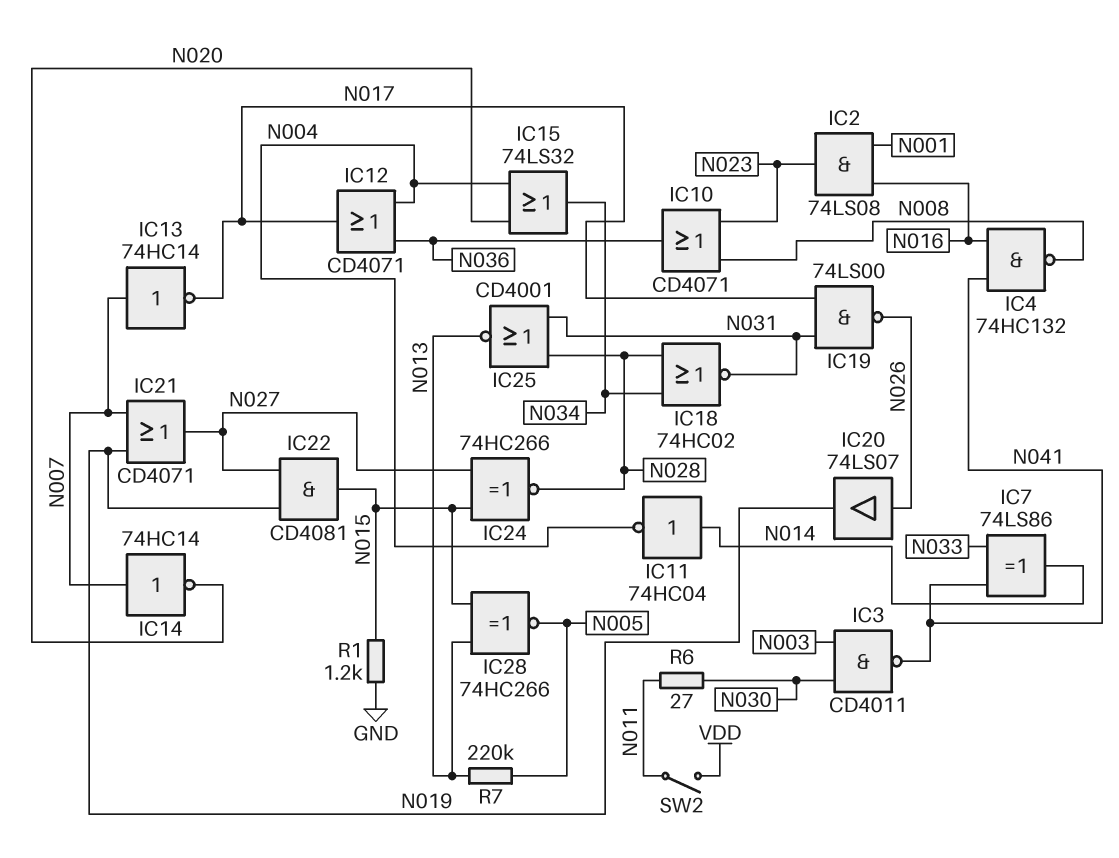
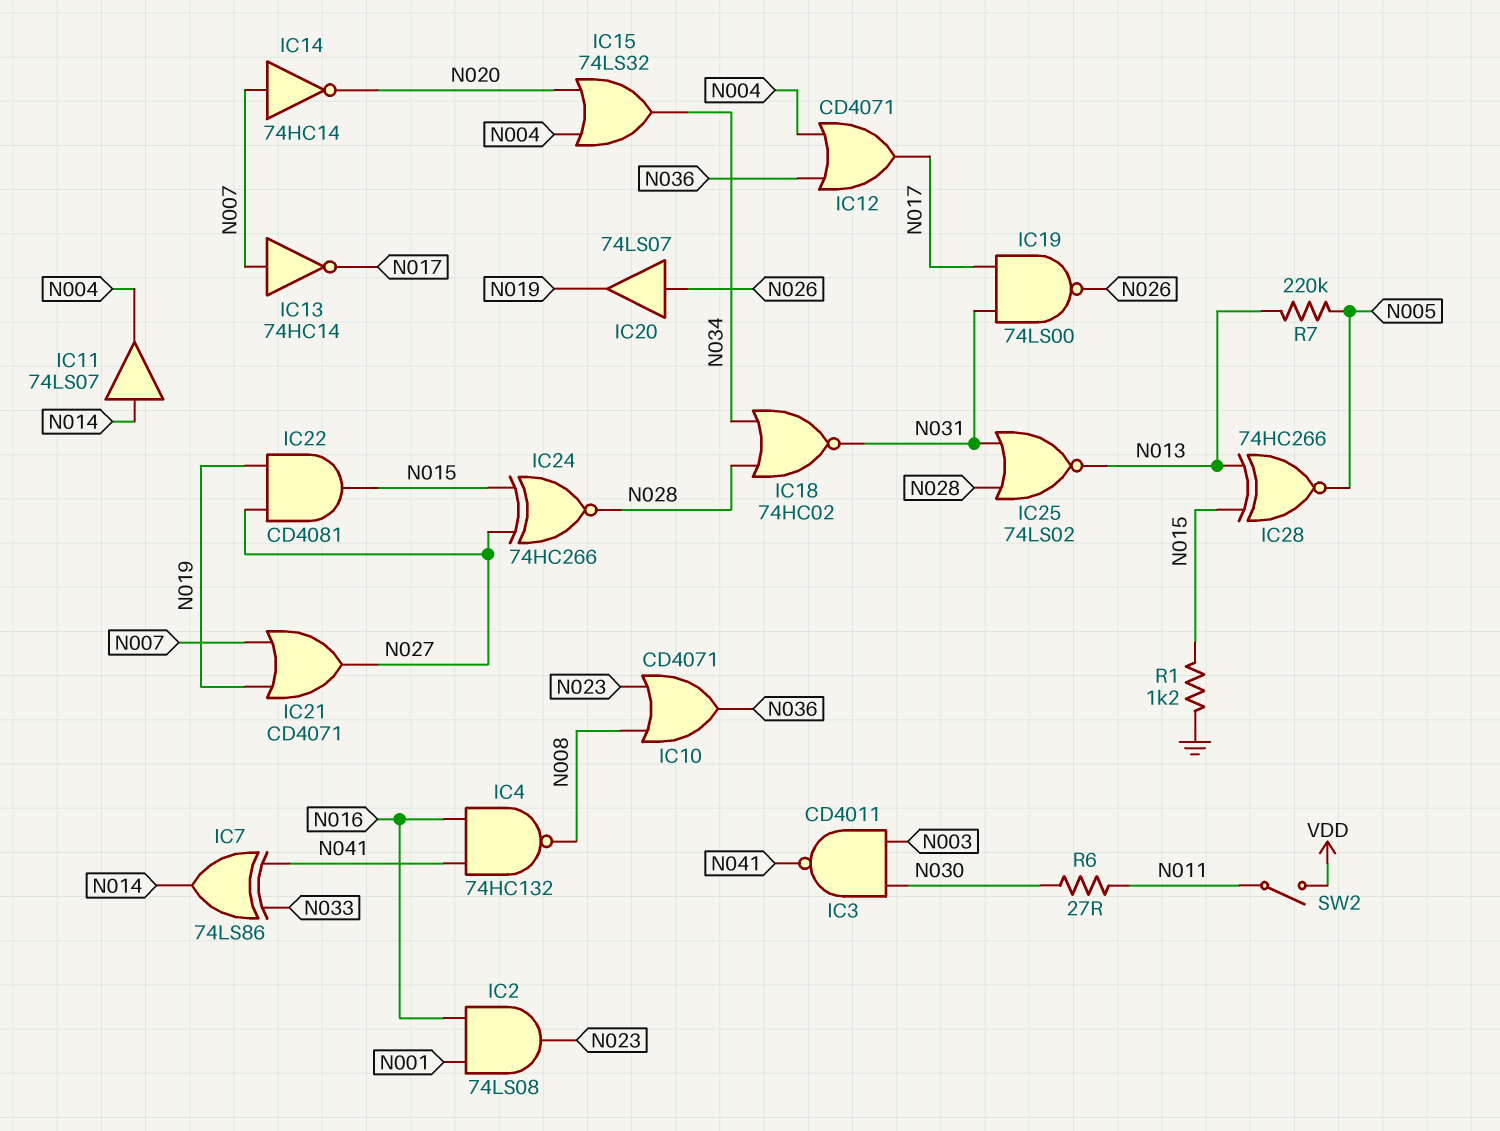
IC11: NOT 74HC04 (in N014, out N004) -> buffer 74LS07 (in N014, out N004)
IC25: NOR CD4001 (in N028, in N031, out N013) -> NOR 74LS02 (in N028, in N031, out N013)

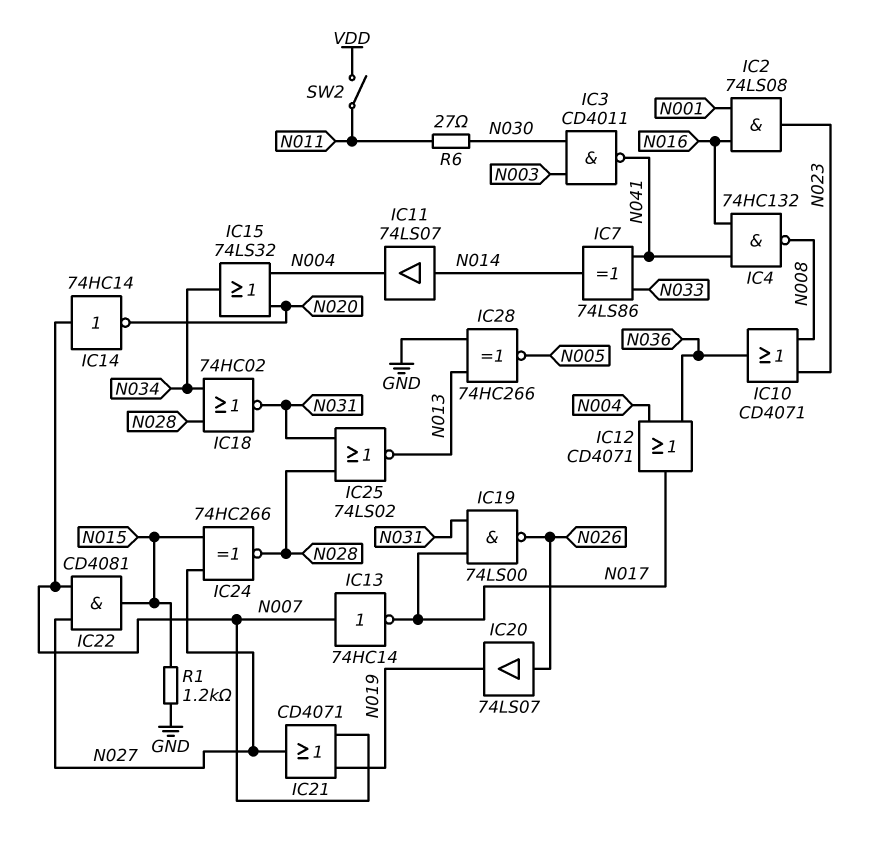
IC22: AND CD4081 (in N019, in N027, out N015) -> AND CD4081 (in N007, in N027, out N015)
IC28: XNOR 74HC266 (in N013, in N015, out N005) -> XNOR 74HC266 (in GND, in N013, out N005)
R7: 220k (N005, N013) -> none

